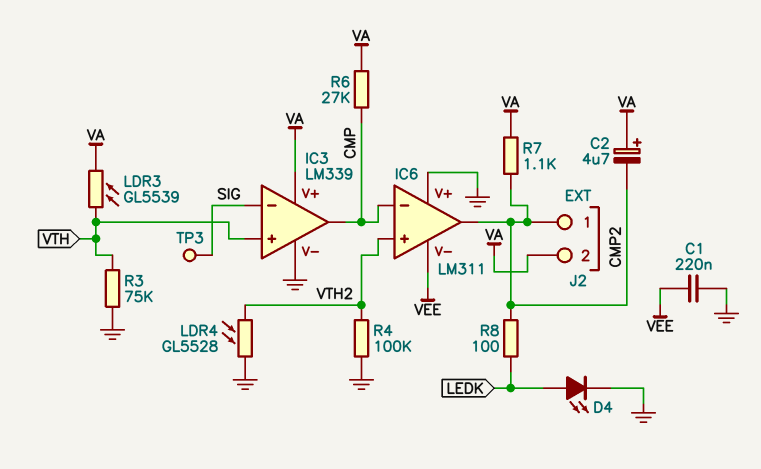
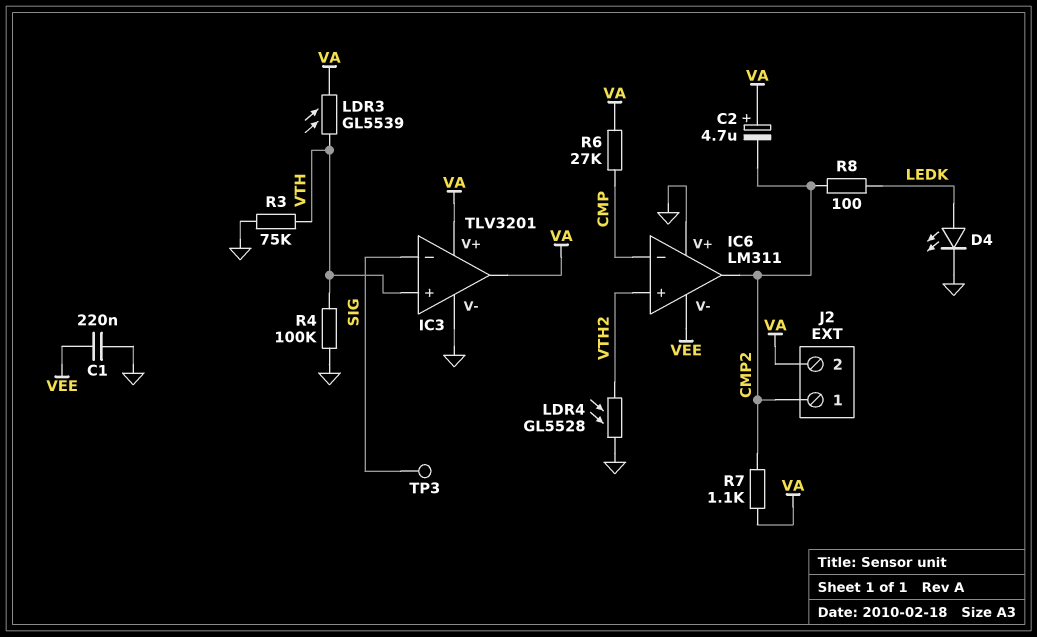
IC3: LM339 -> TLV3201
IC3 pin out: CMP -> VA
R4: 100k (GND, VTH2) -> 100k (GND, VTH)

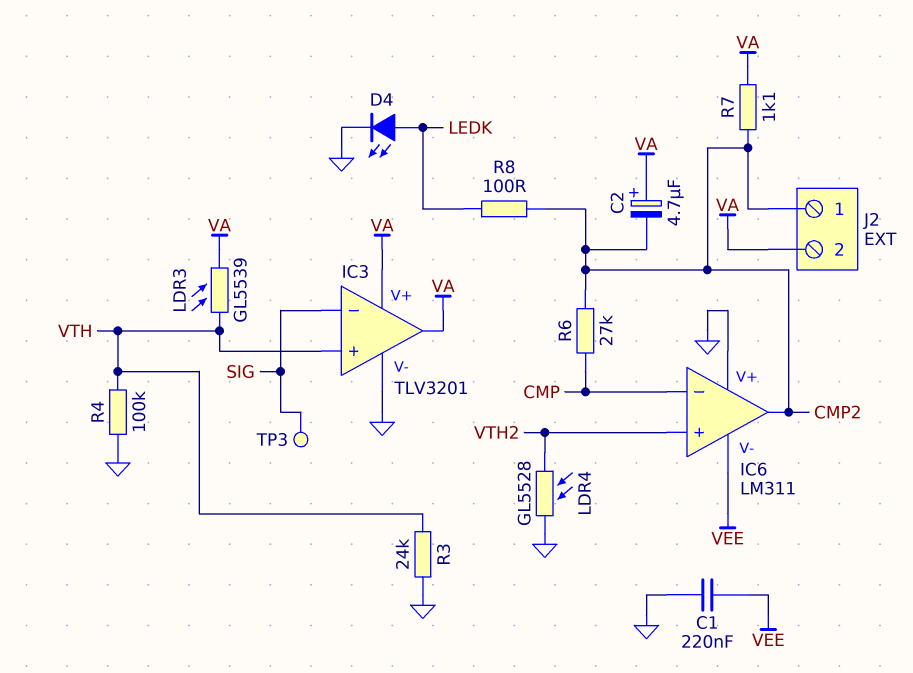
R3: 75k (GND, VTH) -> 24k (GND, VTH)
R6: 27k (CMP, VA) -> 27k (CMP, CMP2)

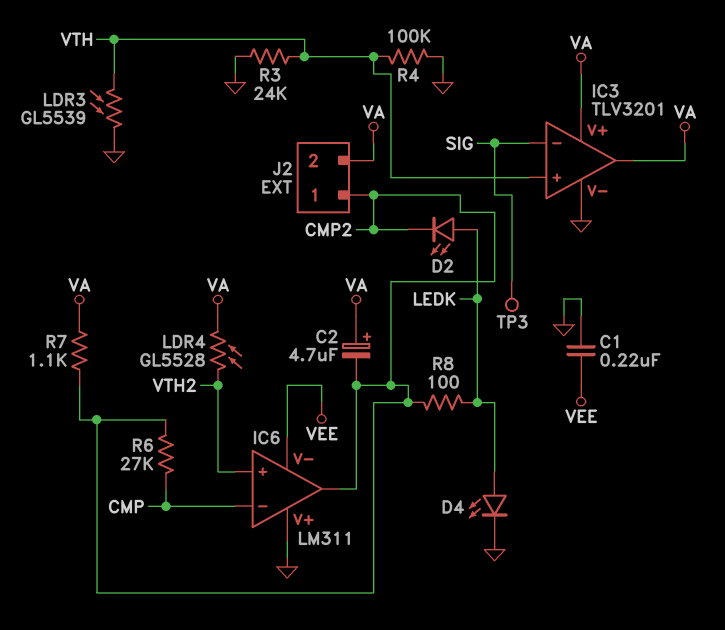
D2: none -> LED (A LEDK, K CMP2)
LDR3: GL5539 (VA, VTH) -> GL5539 (GND, VTH)
LDR4: GL5528 (GND, VTH2) -> GL5528 (VA, VTH2)

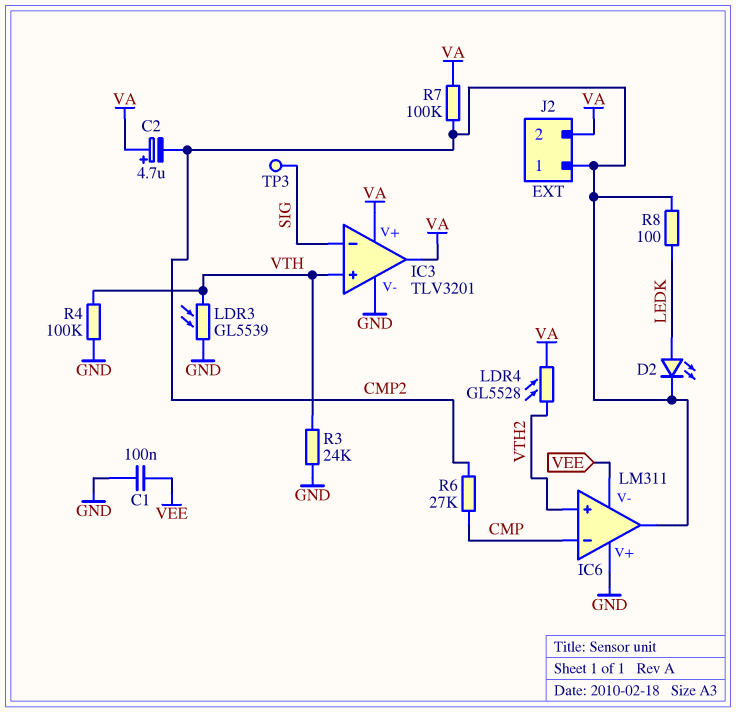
C1: 220nF (GND, VEE) -> 100nF (GND, VEE)
D4: LED (A LEDK, K GND) -> none
R7: 1.1k (CMP2, VA) -> 100k (CMP2, VA)

